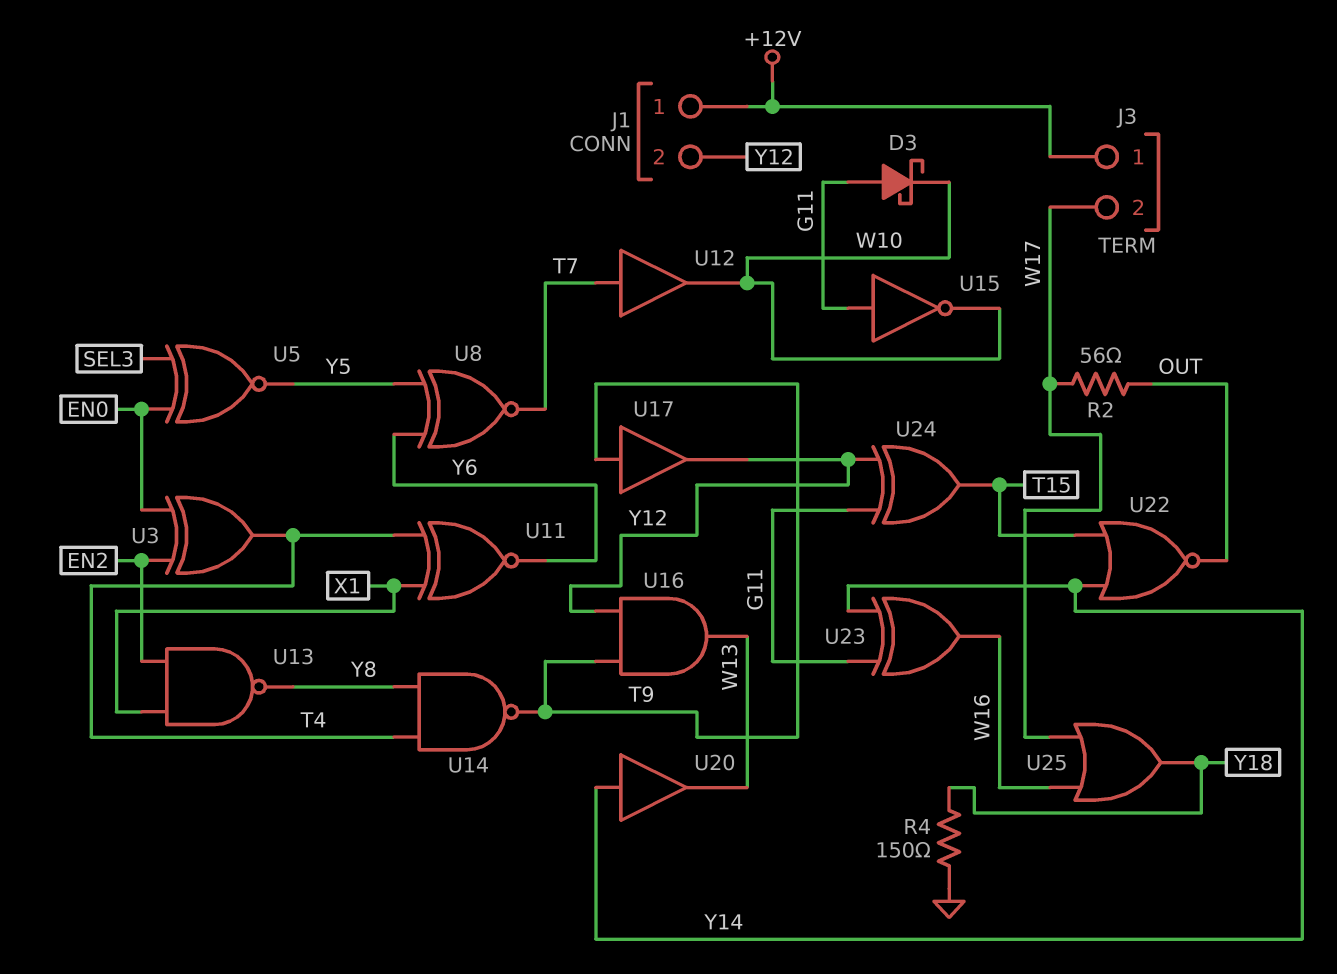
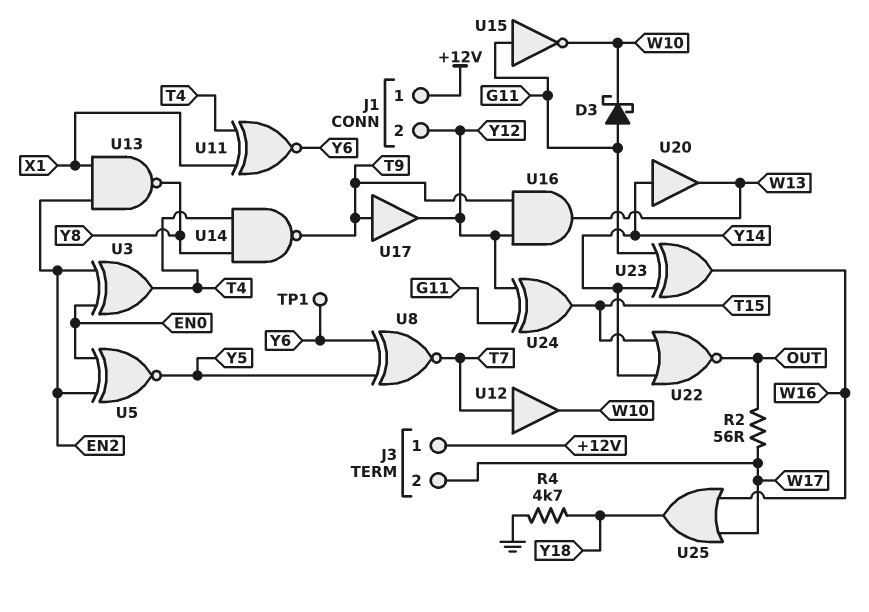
R4: 150 (GND, Y18) -> 4.7k (GND, Y18)
TP1: none -> test point (Y6)
U5: XNOR (in EN0, in SEL3, out Y5) -> XNOR (in EN0, in EN2, out Y5)

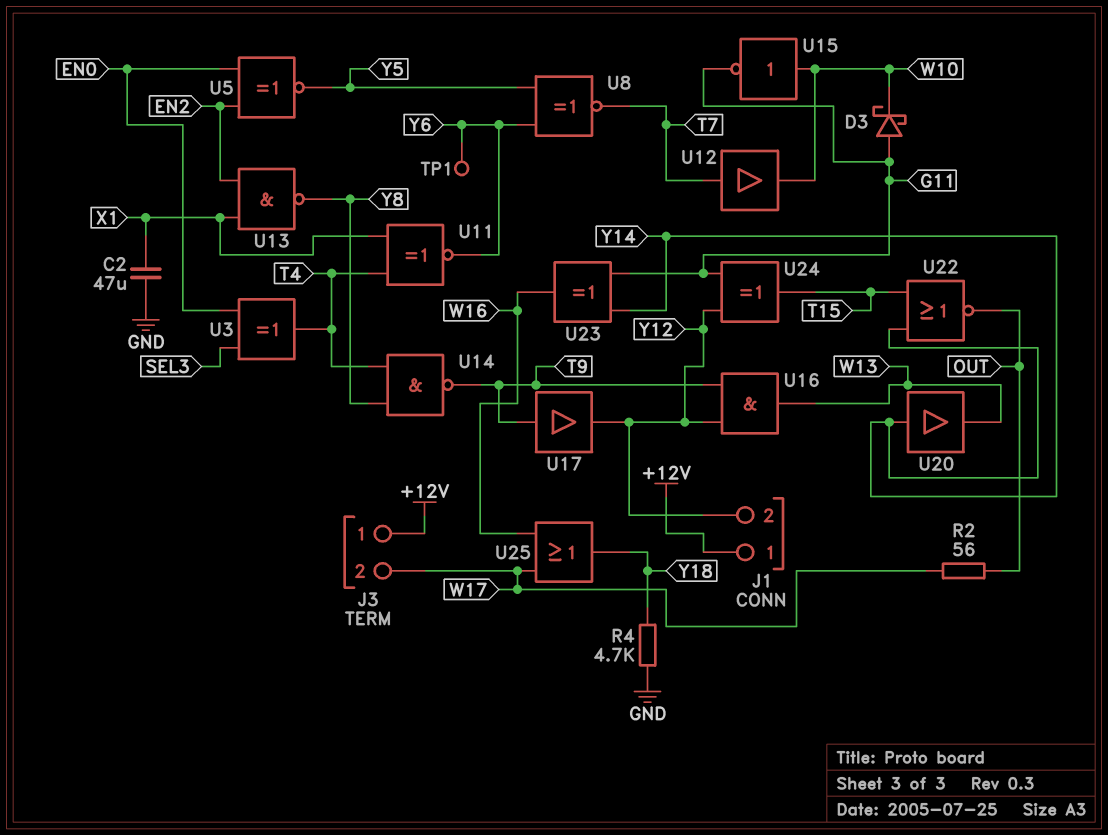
C2: none -> 47uF (GND, X1)
U3: XOR (in EN0, in EN2, out T4) -> XOR (in EN0, in SEL3, out T4)
U15: NOT (in G11, out W10) -> NOT (in W10, out G11)

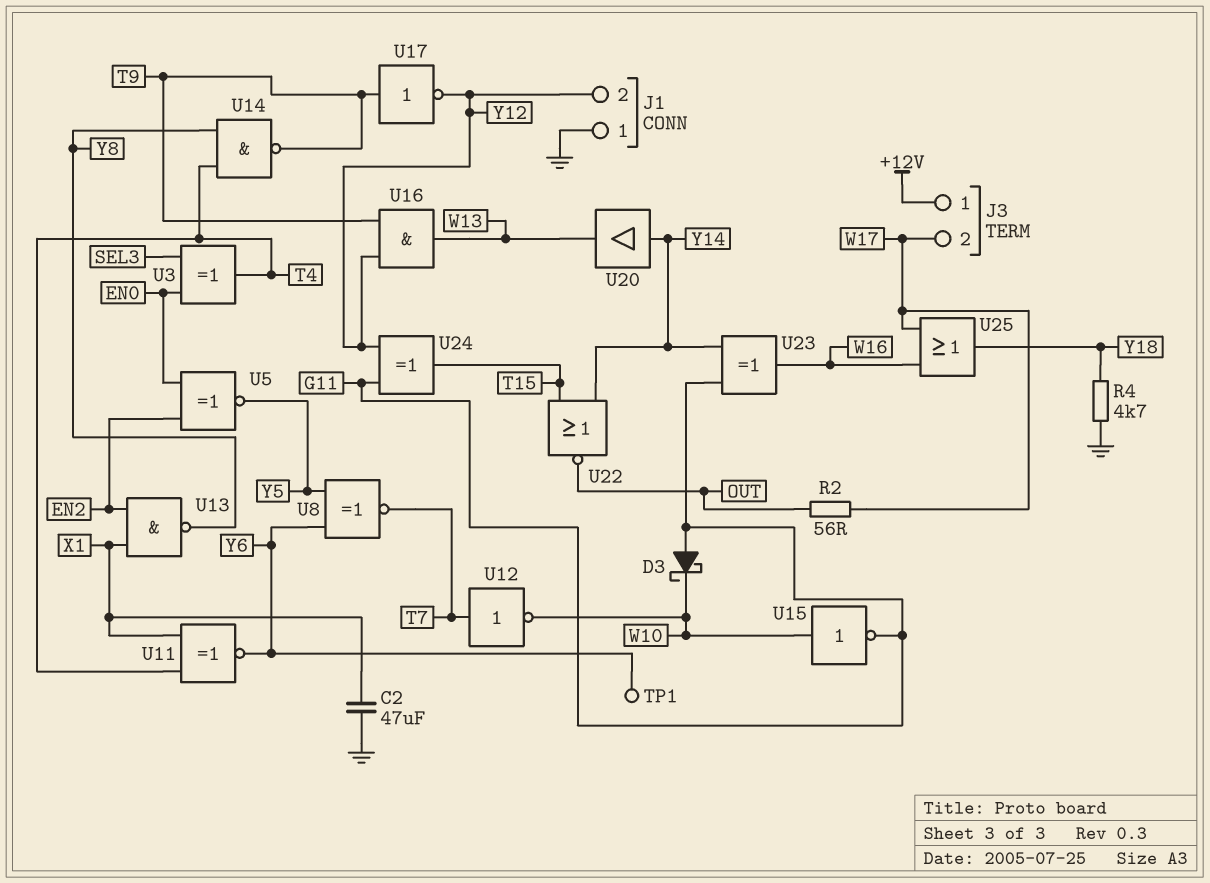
J1 pin 1: +12V -> GND
U12: buffer (in T7, out W10) -> NOT (in T7, out W10)
U17: buffer (in T9, out Y12) -> NOT (in T9, out Y12)

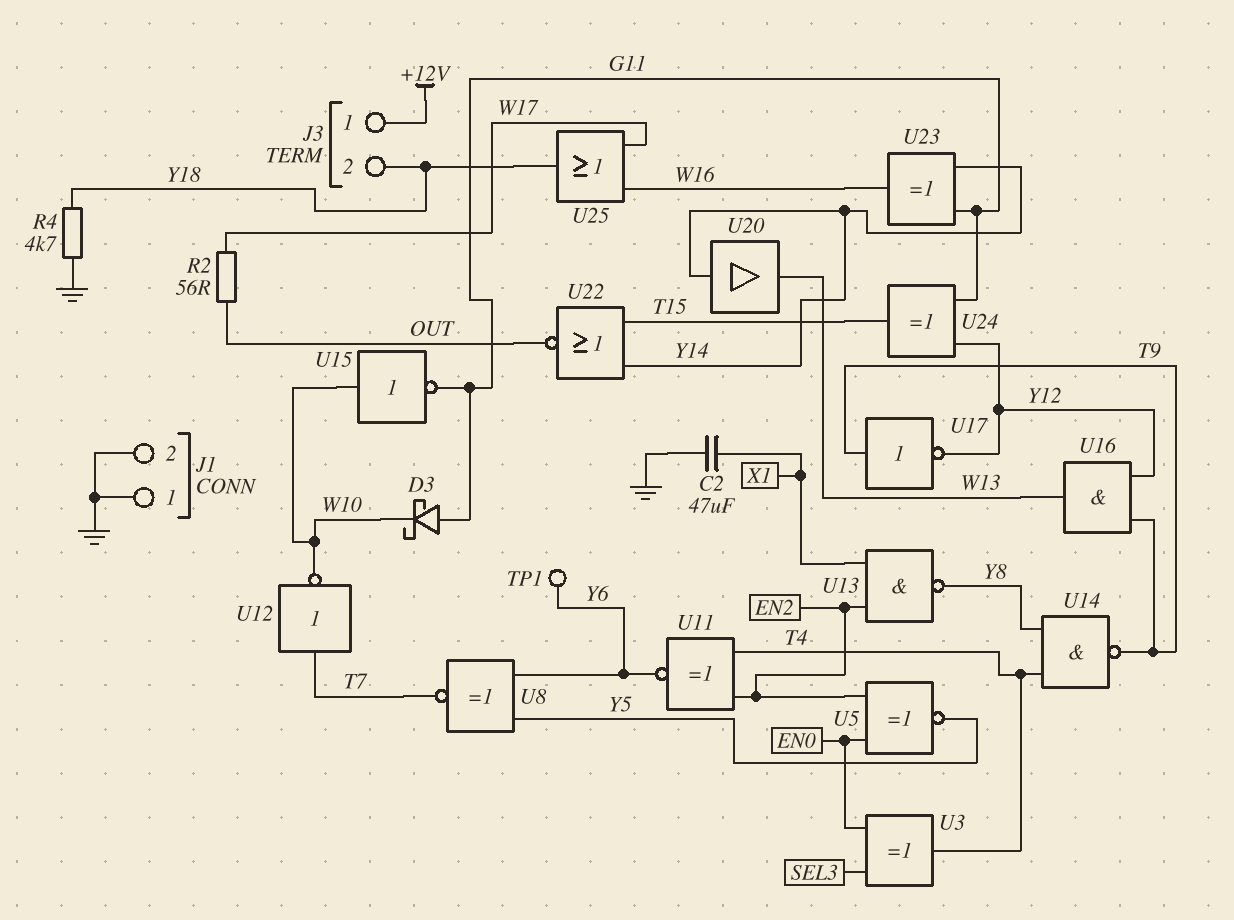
J1 pin 2: Y12 -> GND
J3 pin 2: W17 -> Y18
U11: XNOR (in T4, in X1, out Y6) -> XNOR (in EN2, in T4, out Y6)

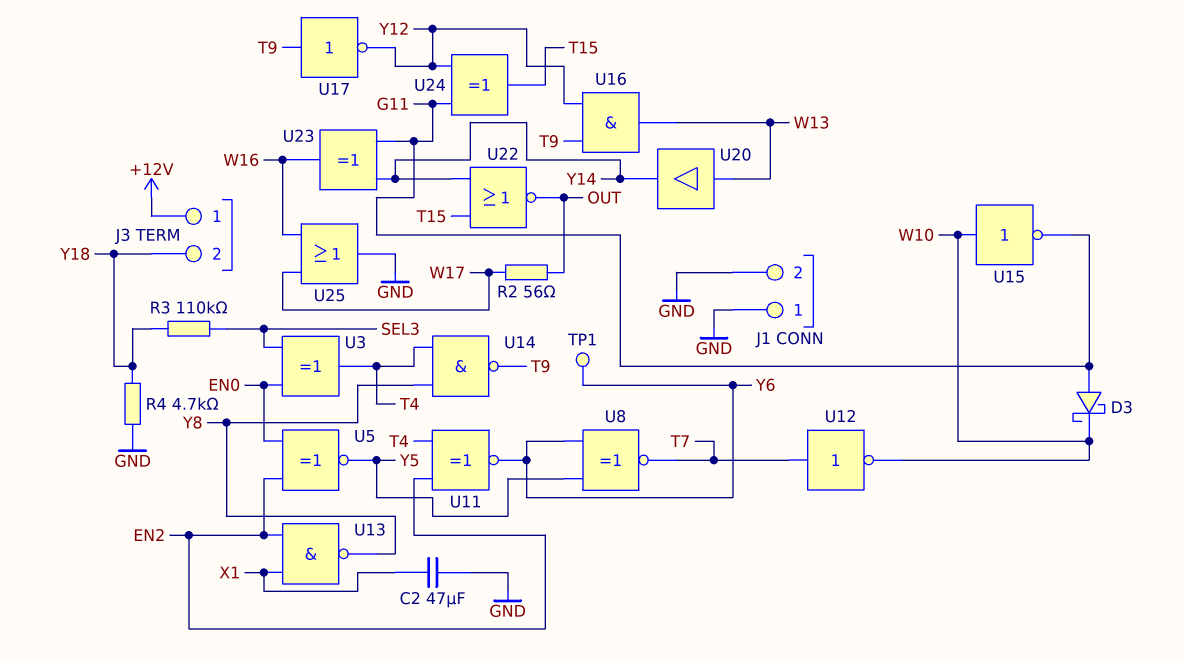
R3: none -> 110k (SEL3, Y18)
U20: buffer (in Y14, out W13) -> buffer (in W13, out Y14)
U25: OR (in W16, in W17, out Y18) -> OR (in W16, in W17, out GND)

